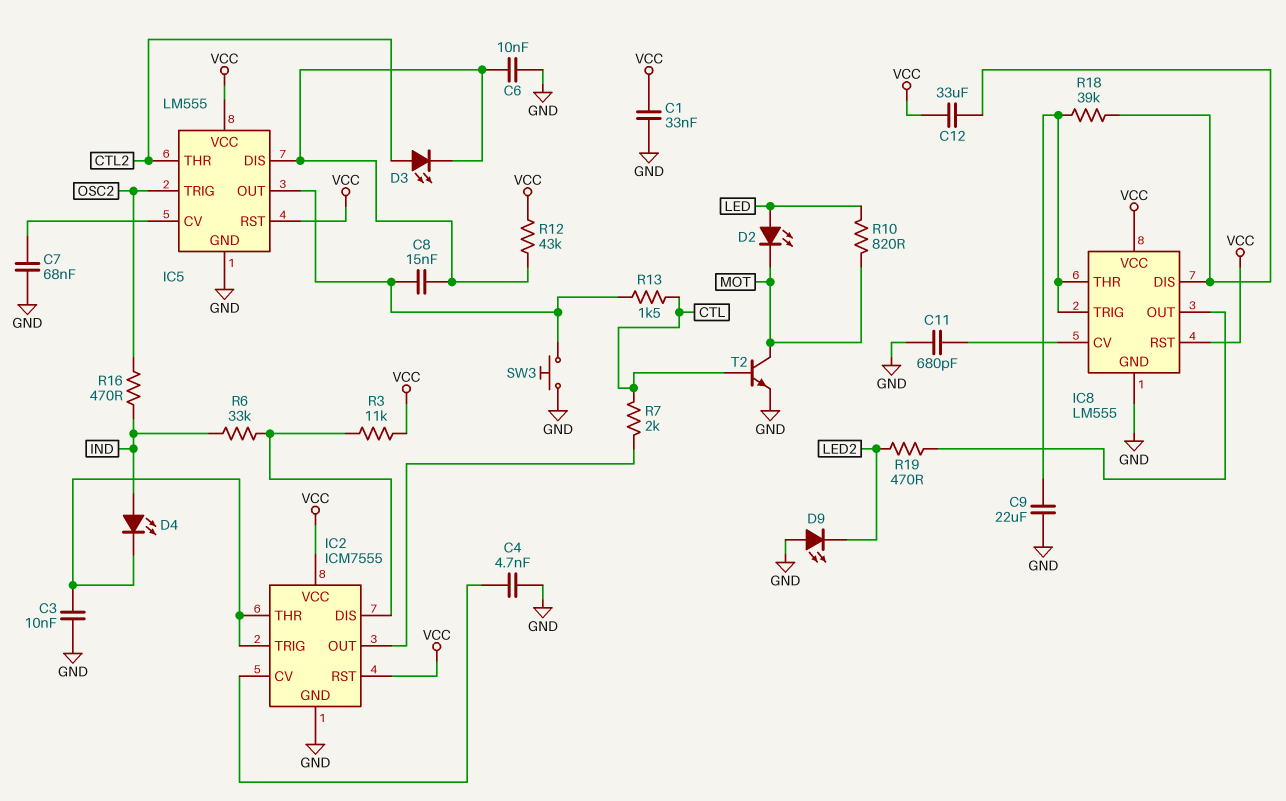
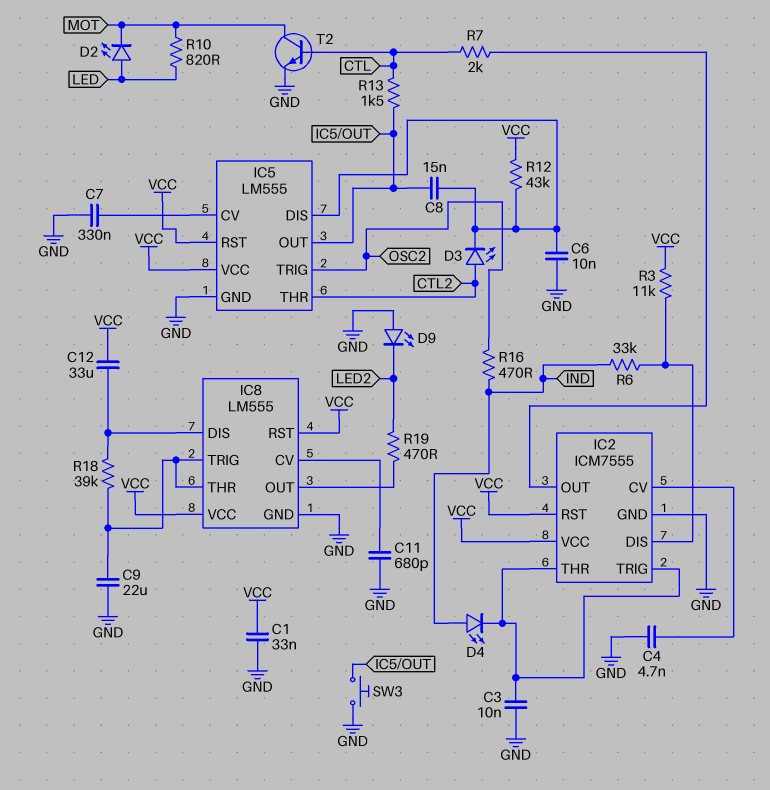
C7: 68nF (GND, IC5/CV) -> 330nF (GND, IC5/CV)

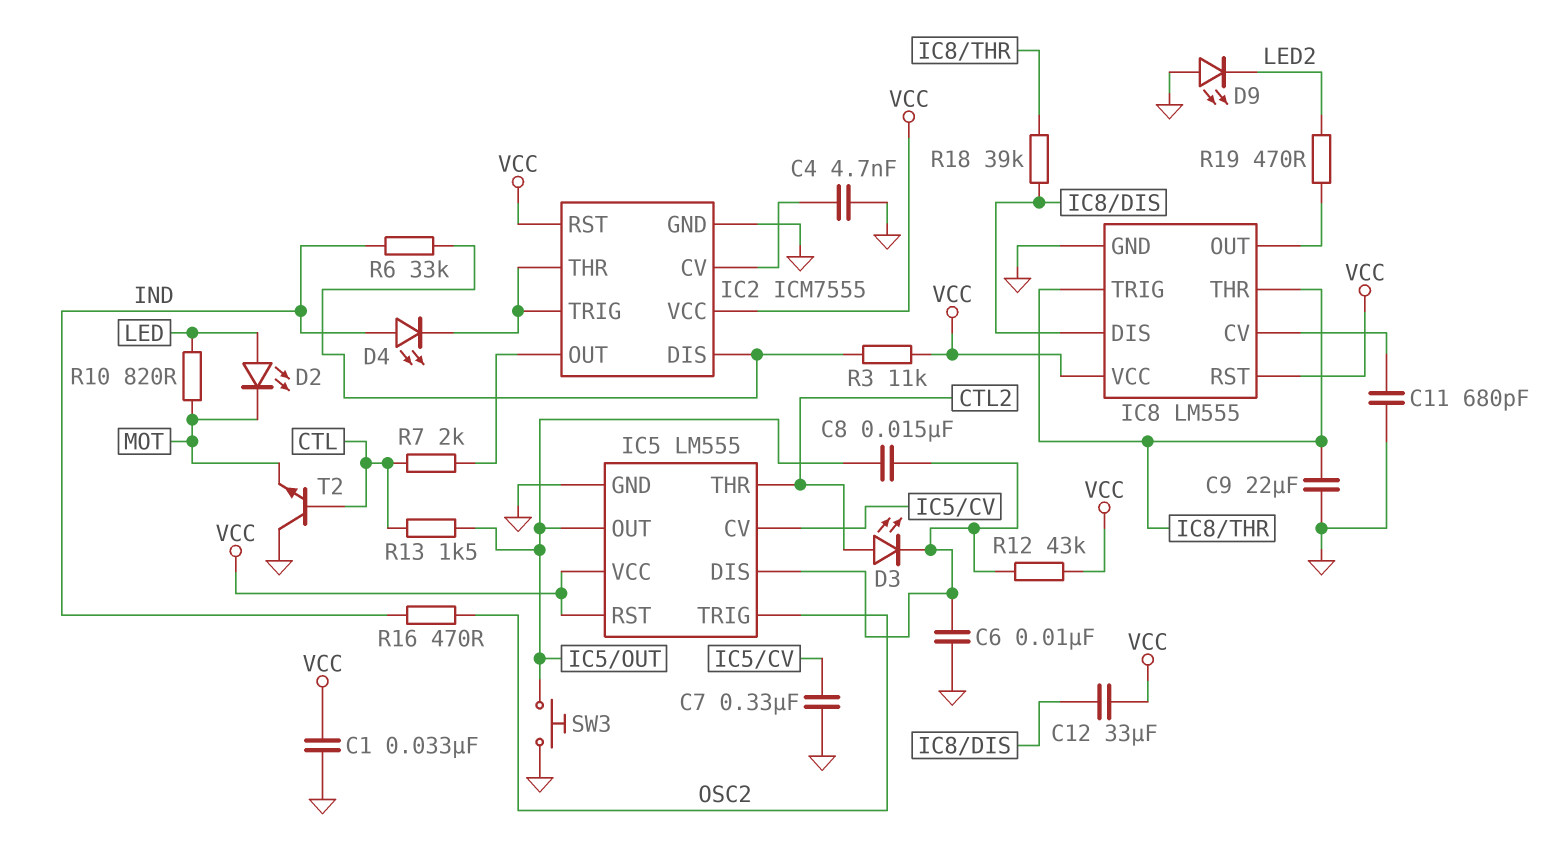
C3: 10nF (GND, IC2/THR) -> none
T2: NPN (B CTL, C MOT, E GND) -> NPN (B CTL, C GND, E MOT)

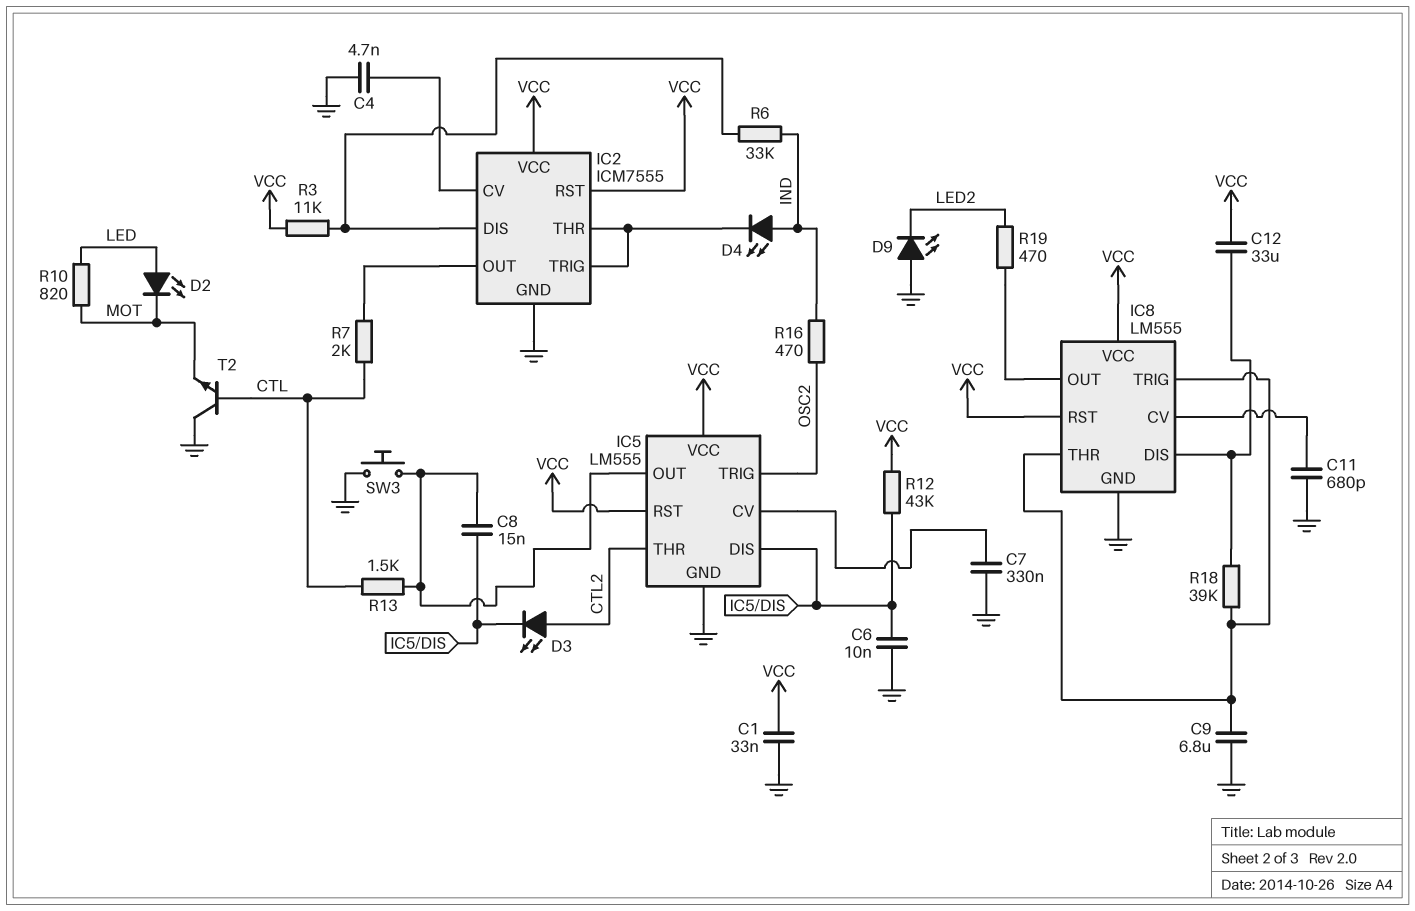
C9: 22uF (GND, IC8/THR) -> 6.8uF (GND, IC8/THR)

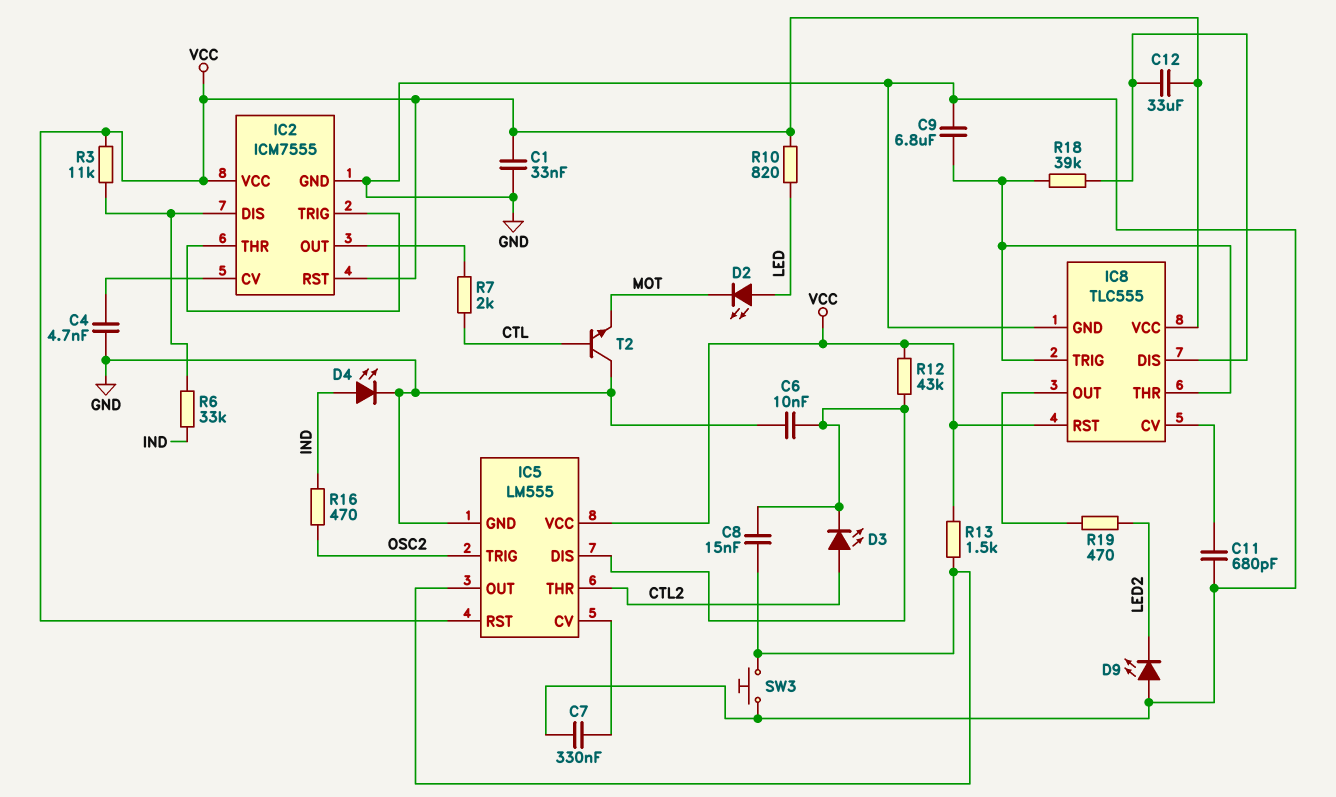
D4: LED (A IND, K IC2/THR) -> LED (A IND, K GND)
IC8: LM555 -> TLC555
R10: 820 (LED, MOT) -> 820 (LED, VCC)
R13: 1.5k (CTL, IC5/OUT) -> 1.5k (IC5/OUT, VCC)

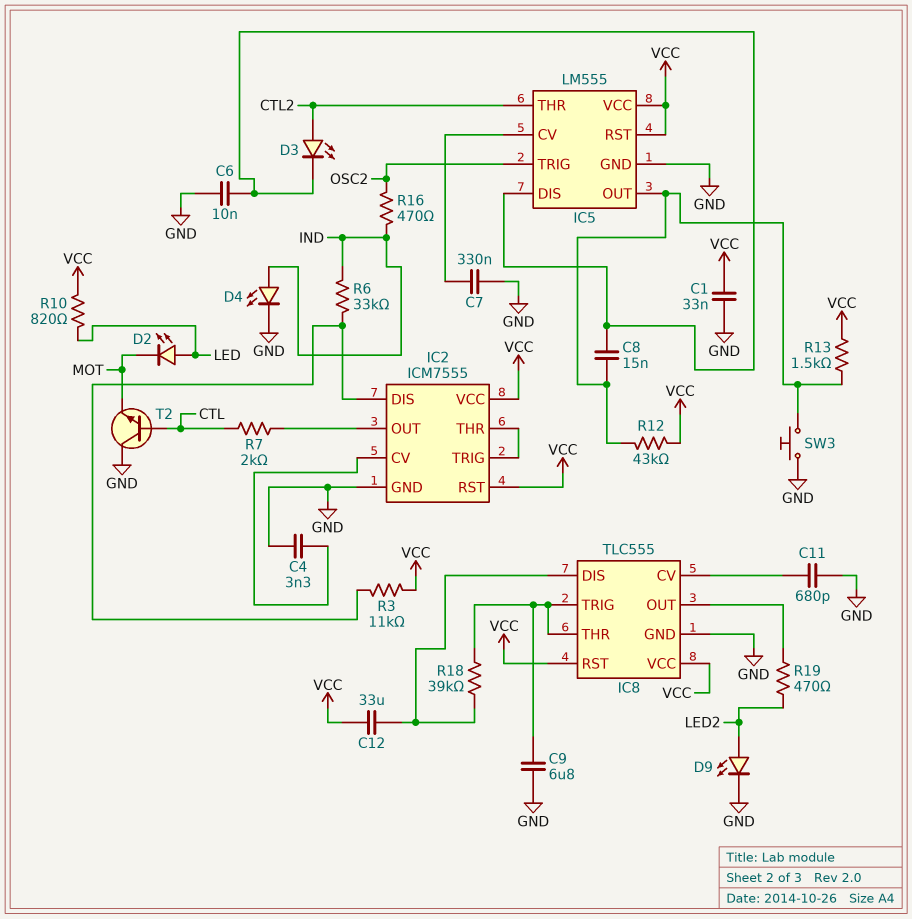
C4: 4.7nF (GND, IC2/CV) -> 3.3nF (GND, IC2/CV)
D9: LED (A GND, K LED2) -> LED (A LED2, K GND)
R12: 43k (IC5/DIS, VCC) -> 43k (IC5/OUT, VCC)

